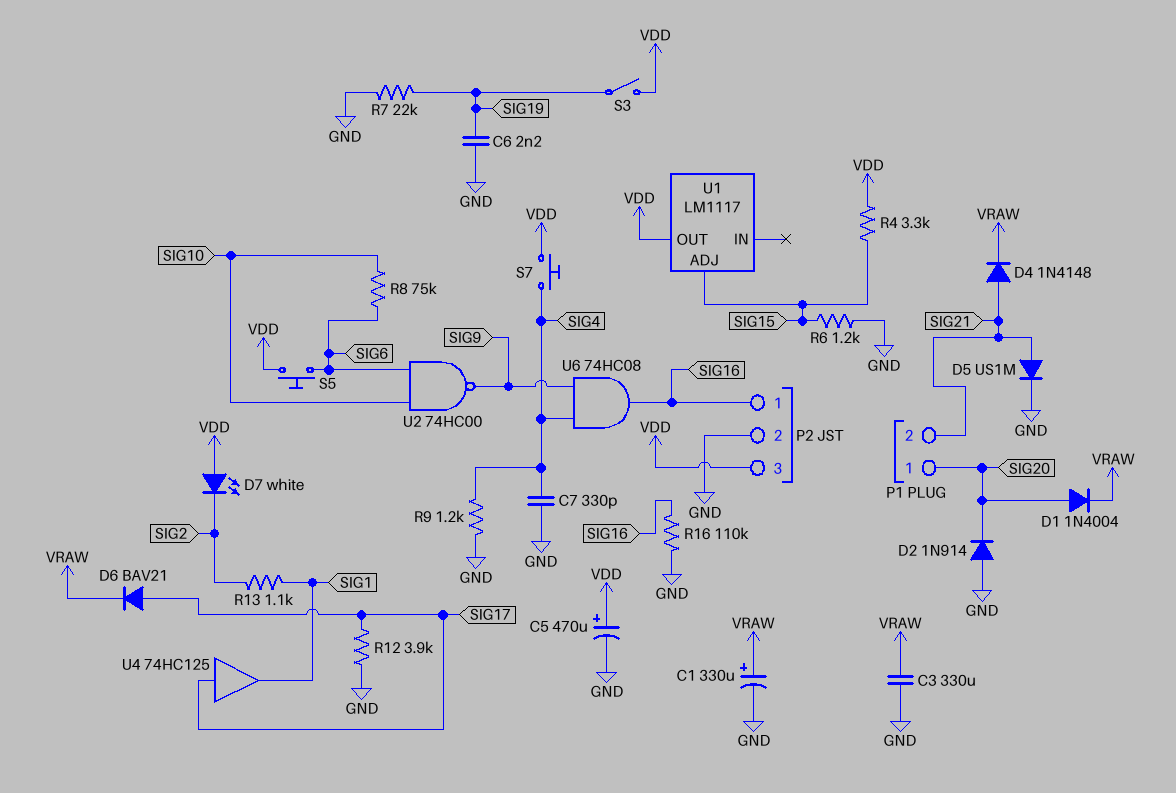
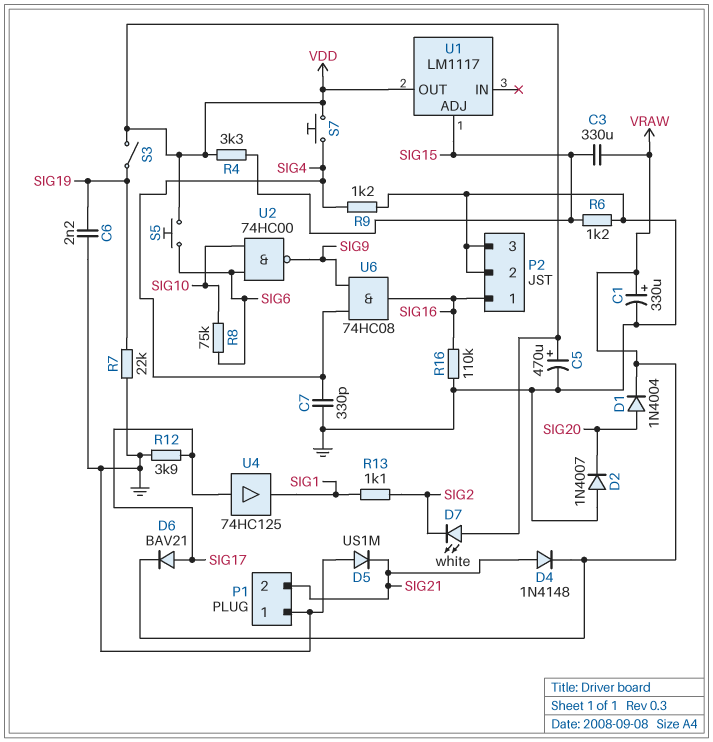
C3: 330uF (GND, VRAW) -> 330uF (SIG15, VRAW)
D2: diode 1N914 (A GND, K SIG20) -> diode 1N4007 (A GND, K SIG20)
D5: diode US1M (A SIG21, K GND) -> diode US1M (A GND, K SIG21)
P1 pin 1: SIG20 -> GND
P2 pin 3: VDD -> GND

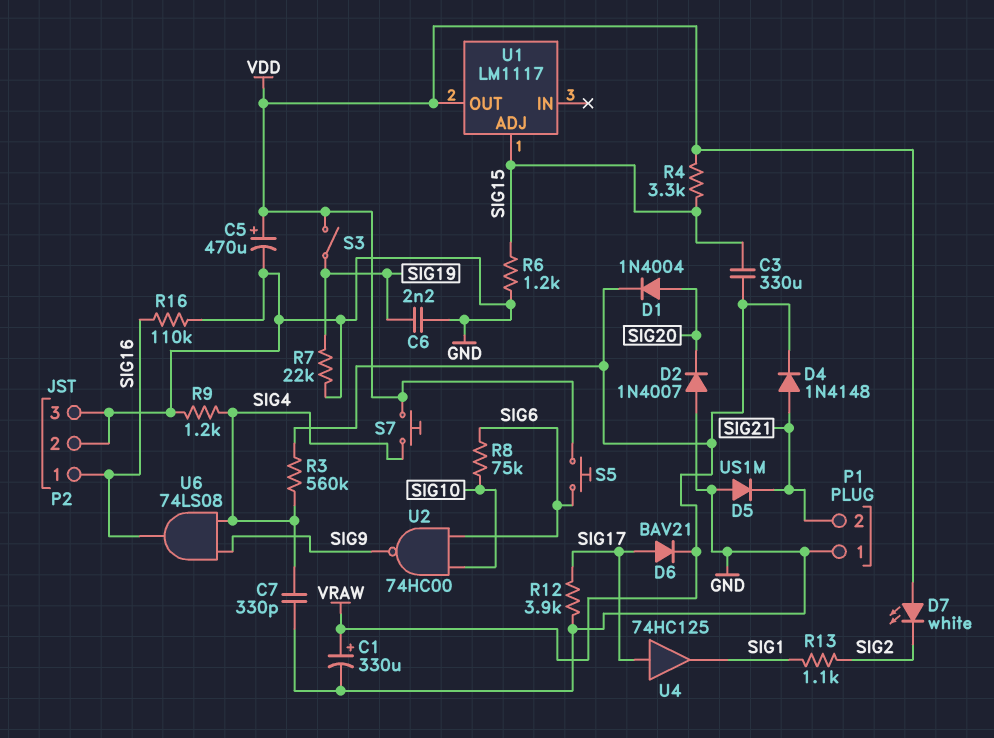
R3: none -> 560k (SIG4, VRAW)
U6: AND 74HC08 (in SIG4, in SIG9, out SIG16) -> AND 74LS08 (in SIG4, in SIG9, out SIG16)

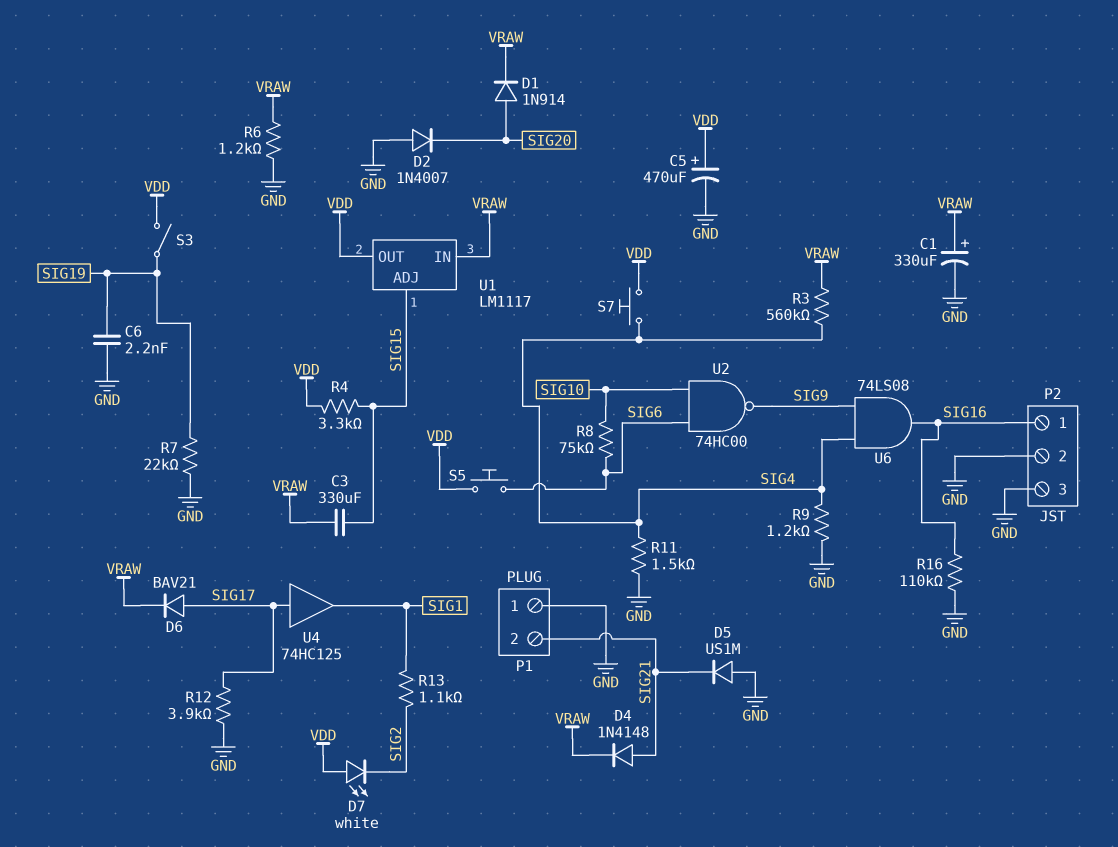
C7: 330pF (GND, SIG4) -> none
D1: diode 1N4004 (A SIG20, K VRAW) -> diode 1N914 (A SIG20, K VRAW)
R6: 1.2k (GND, SIG15) -> 1.2k (GND, VRAW)
R11: none -> 1.5k (GND, SIG4)
U1 pin IN: none -> VRAW

